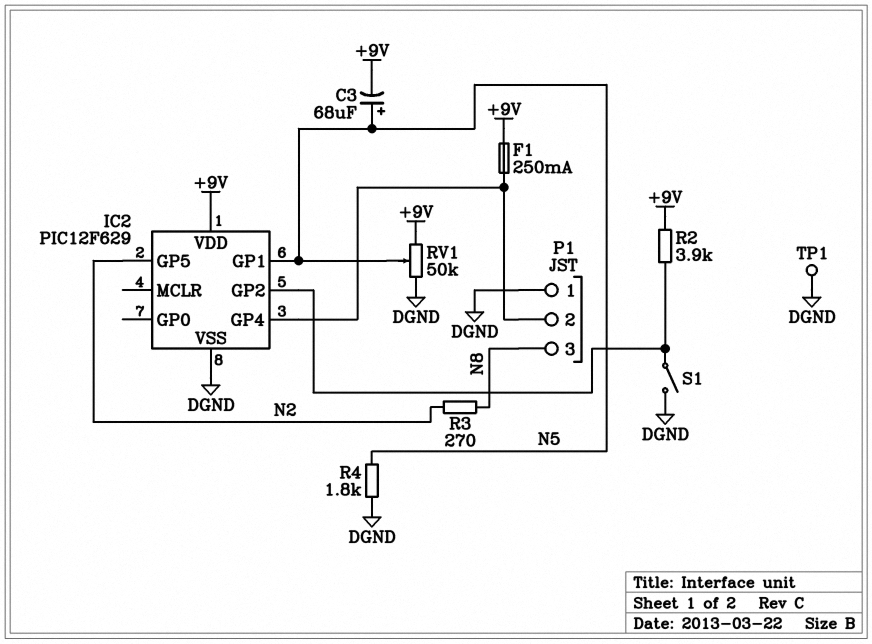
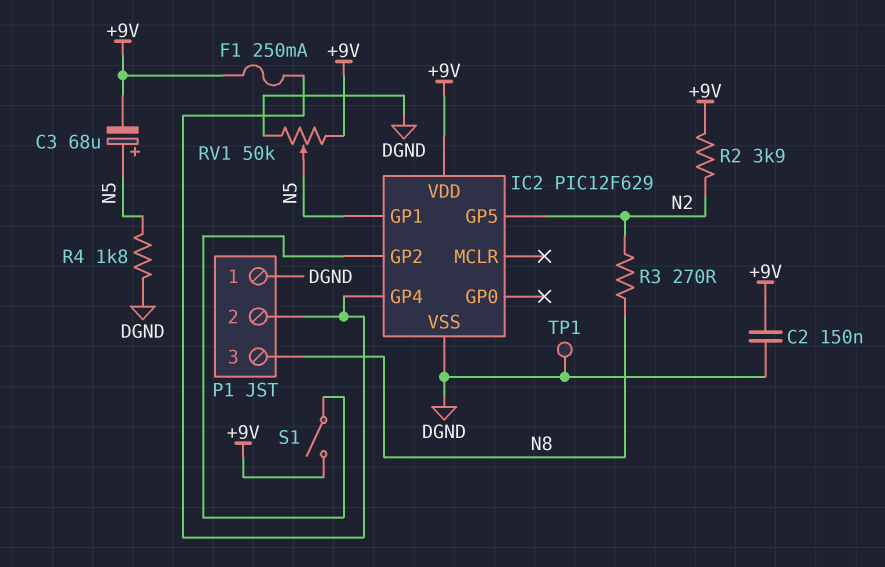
C2: none -> 150nF (+9V, DGND)
R2: 3.9k (+9V, IC2/GP2) -> 3.9k (+9V, N2)
S1: switch (DGND, IC2/GP2) -> switch (+9V, IC2/GP2)

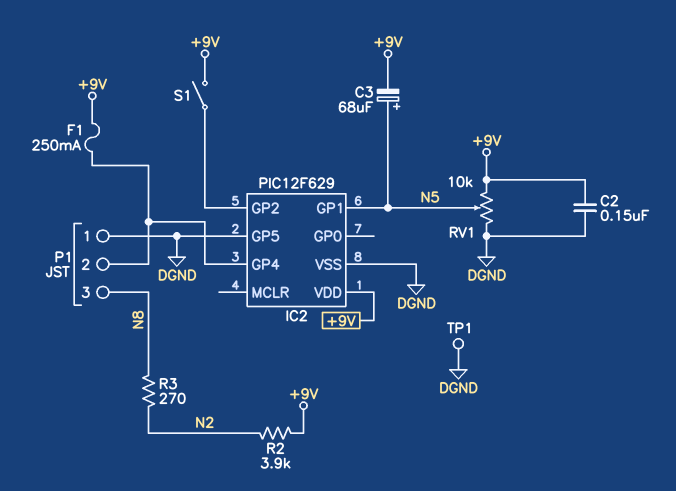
IC2 pin GP5: N2 -> DGND
R4: 1.8k (DGND, N5) -> none
RV1: 50k (+9V, DGND, wiper N5) -> 10k (+9V, DGND, wiper N5)

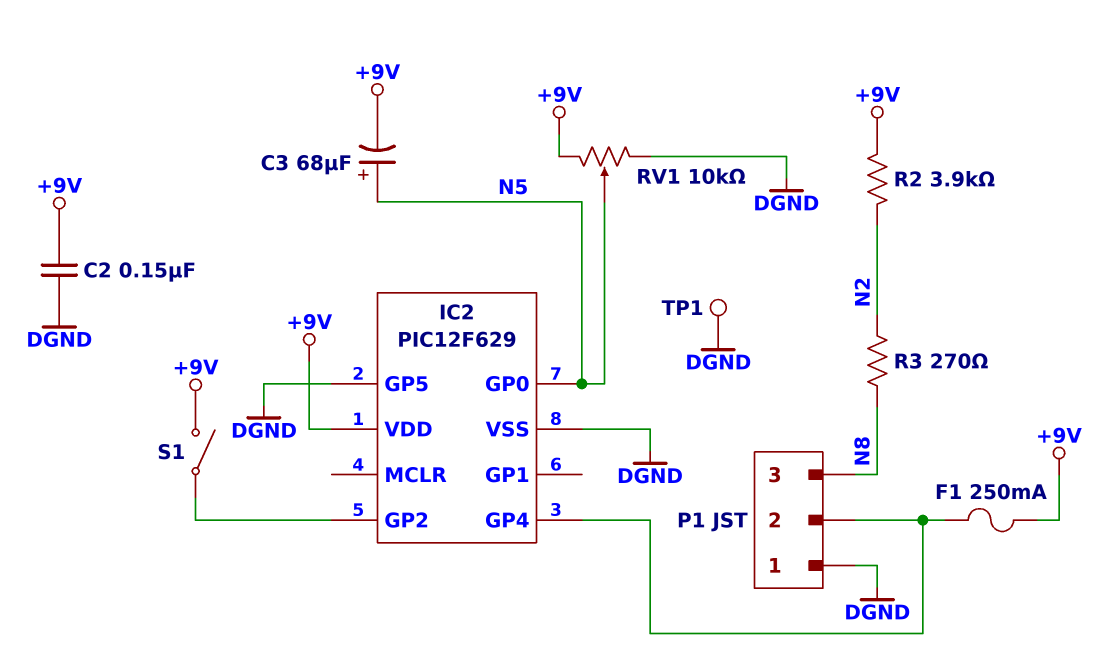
IC2 pin GP0: none -> N5
IC2 pin GP1: N5 -> none

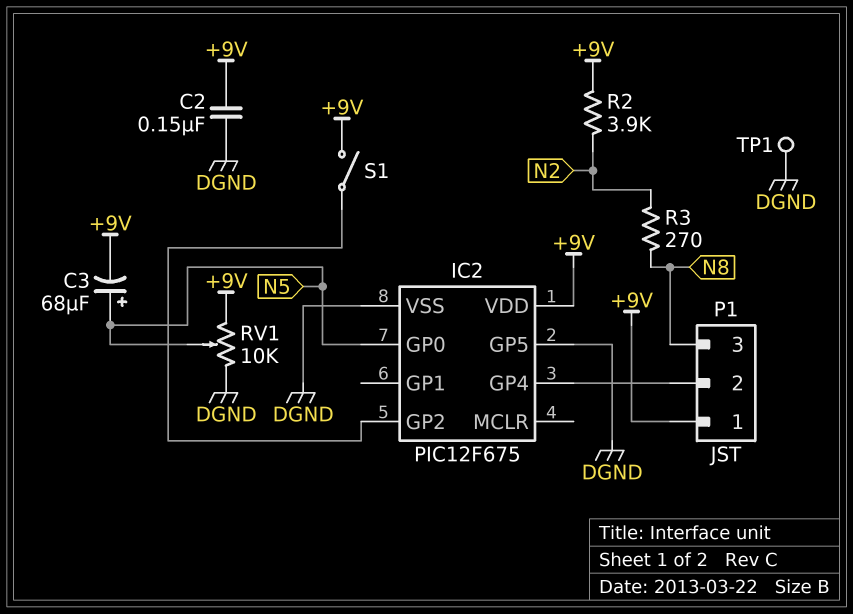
F1: 250mA (+9V, IC2/GP4) -> none
IC2: PIC12F629 -> PIC12F675
P1 pin 1: DGND -> +9V

